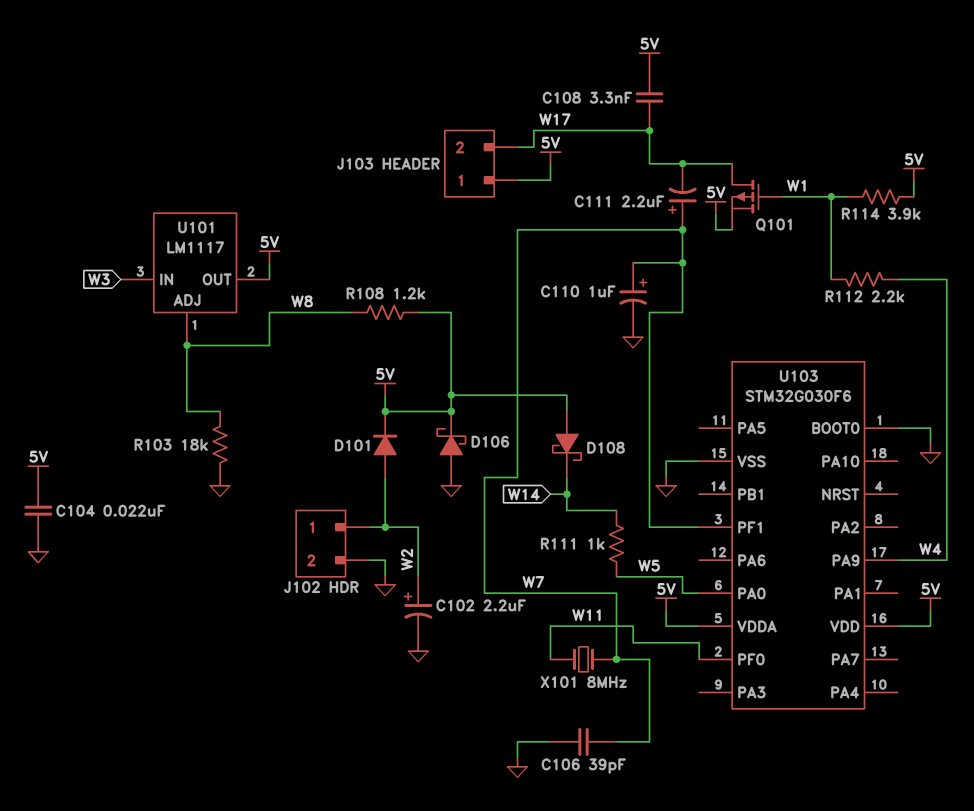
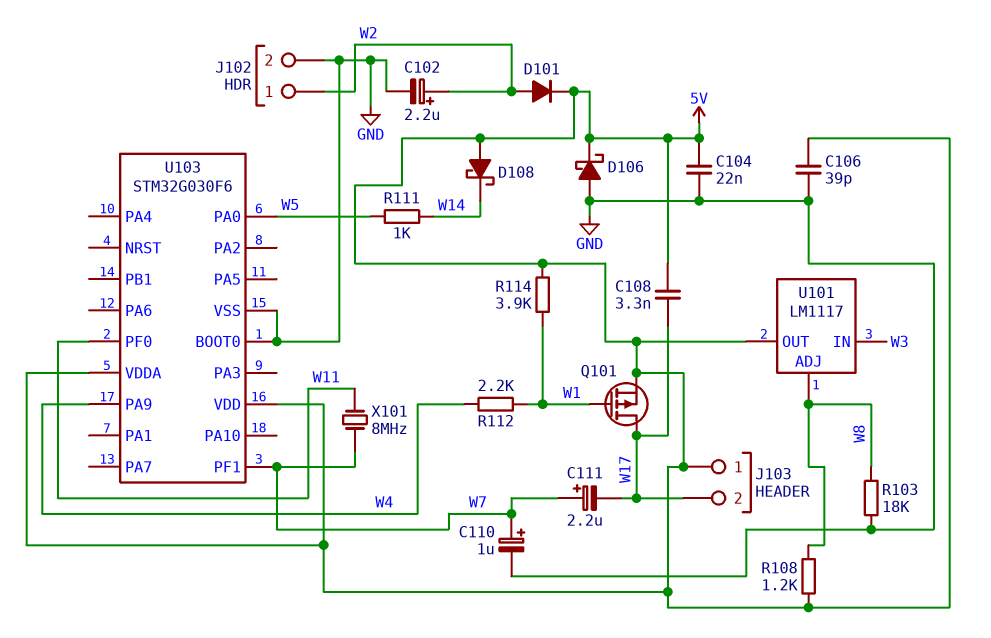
C106: 39pF (GND, W7) -> 39pF (5V, GND)

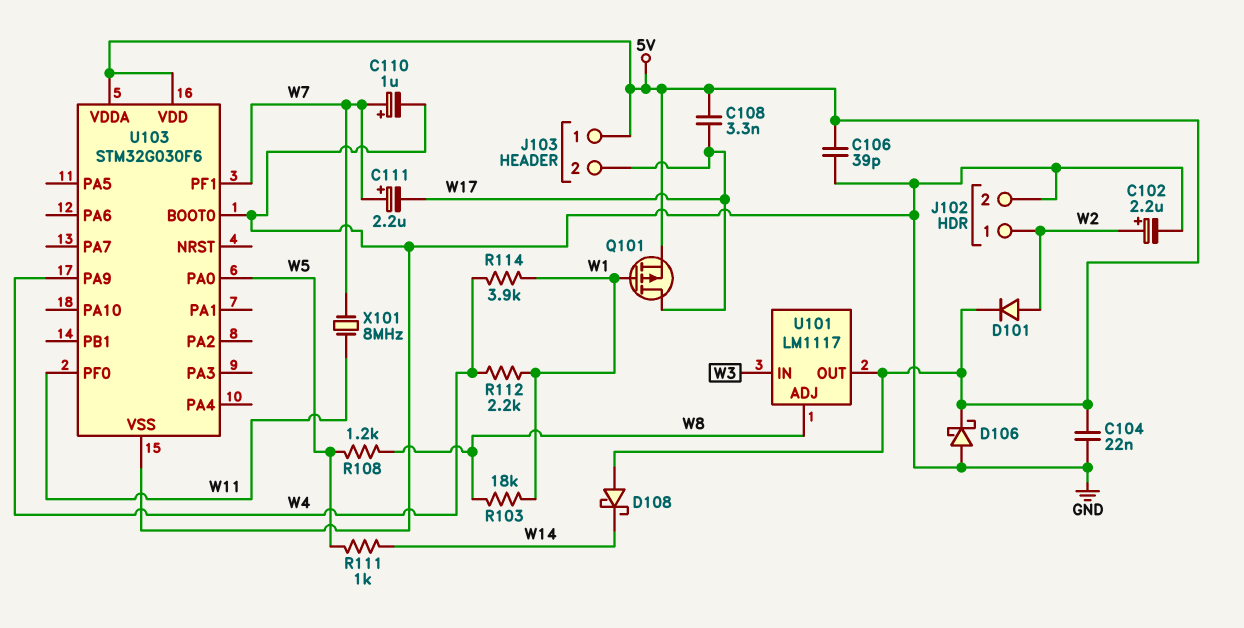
R103: 18k (GND, W8) -> 18k (W1, W8)
R108: 1.2k (5V, W8) -> 1.2k (W5, W8)
R114: 3.9k (5V, W1) -> 3.9k (W1, W4)

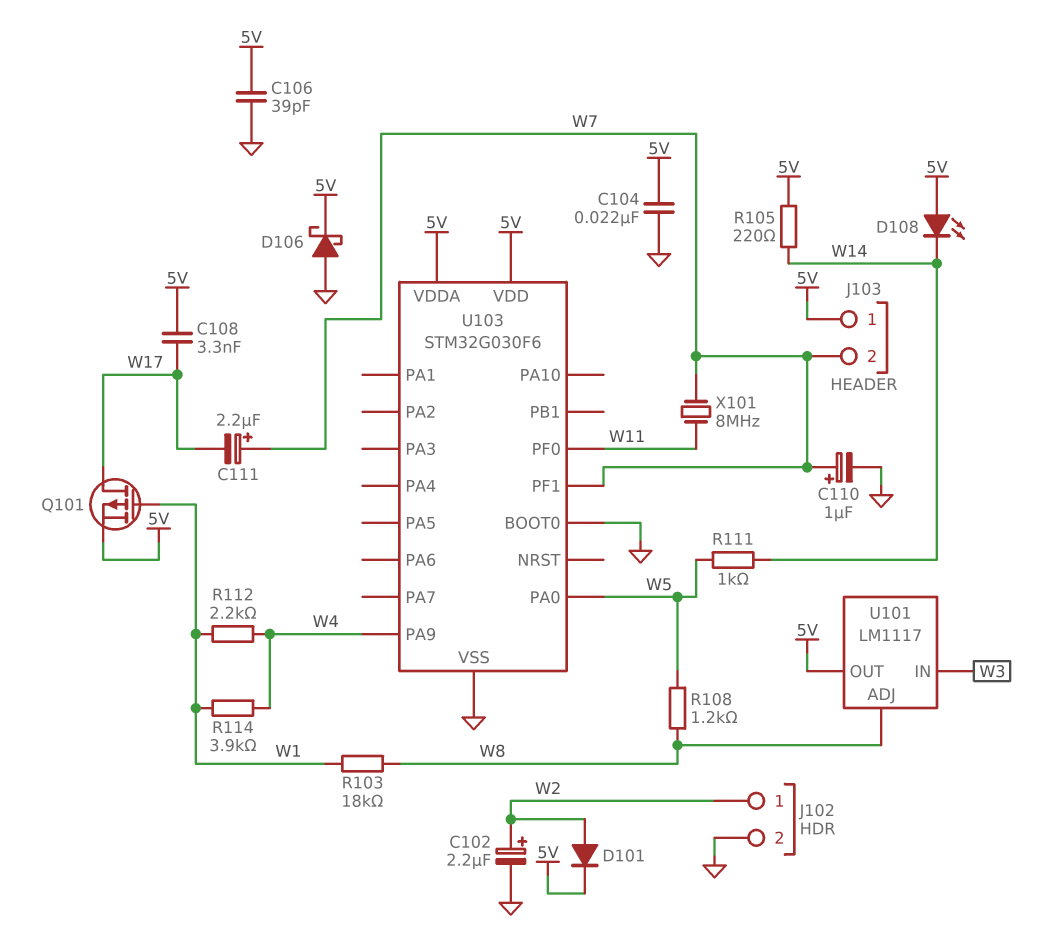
D108: schottky (A 5V, K W14) -> LED (A 5V, K W14)
J103 pin 2: W17 -> W7
R105: none -> 220 (5V, W14)

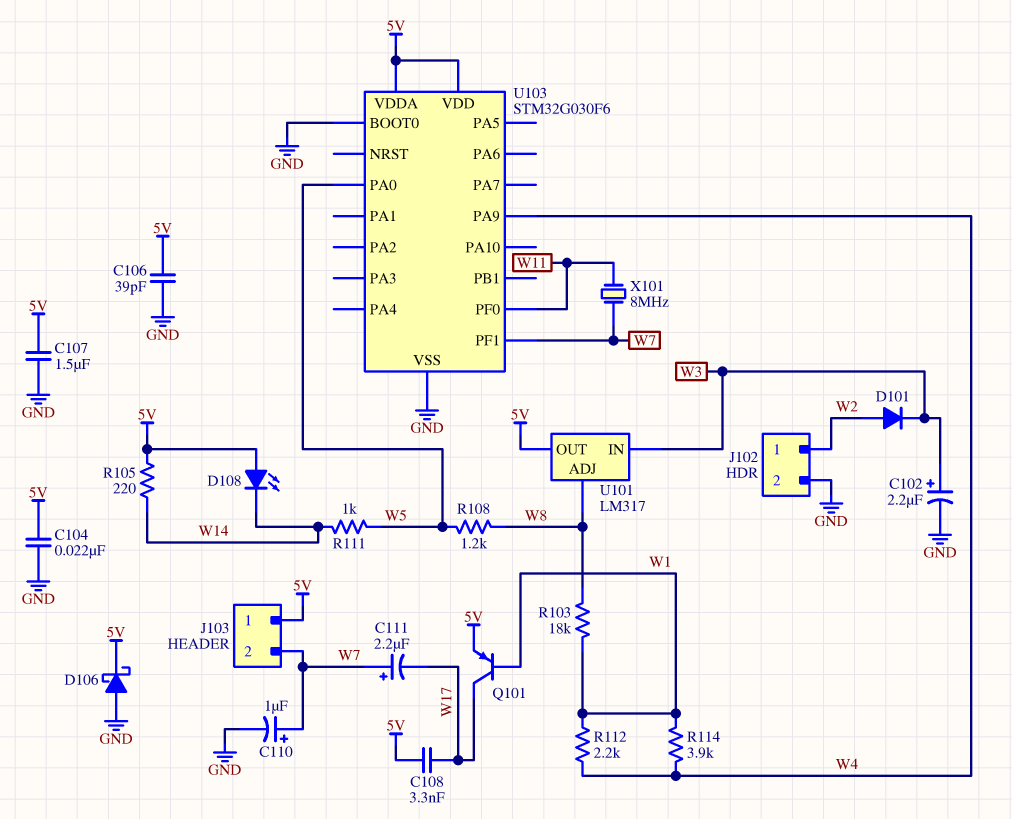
C102: 2.2uF (plus W2, minus GND) -> 2.2uF (plus W3, minus GND)
C107: none -> 1.5uF (5V, GND)
D101: diode (A W2, K 5V) -> diode (A W2, K W3)
Q101: PMOS (G W1, D W17, S 5V) -> PNP (B W1, C W17, E 5V)
U101: LM1117 -> LM317

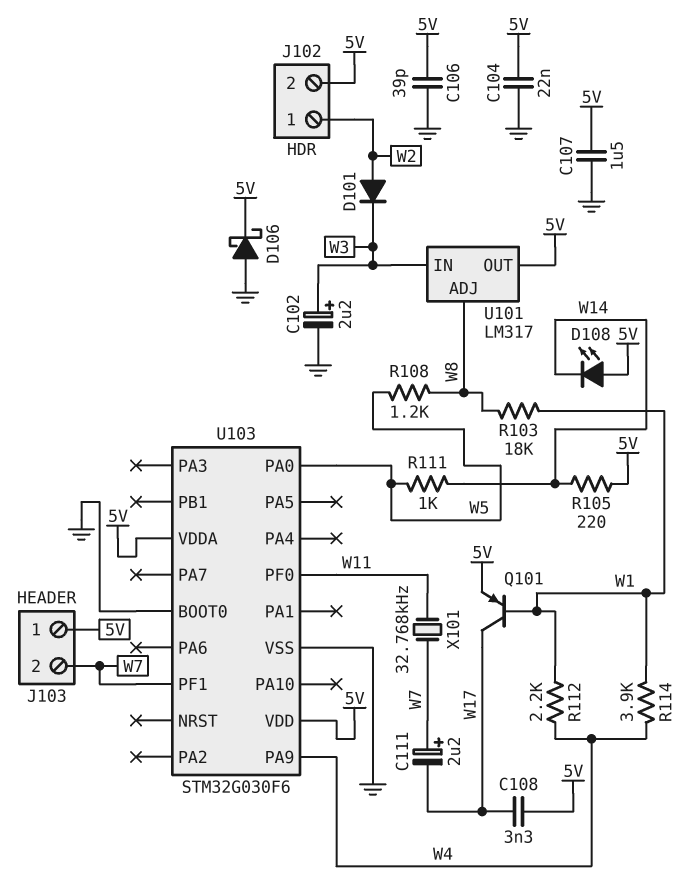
C110: 1uF (plus W7, minus GND) -> none
J102 pin 2: GND -> 5V
X101: 8MHz (W7, W11) -> 32.768kHz (W7, W11)

